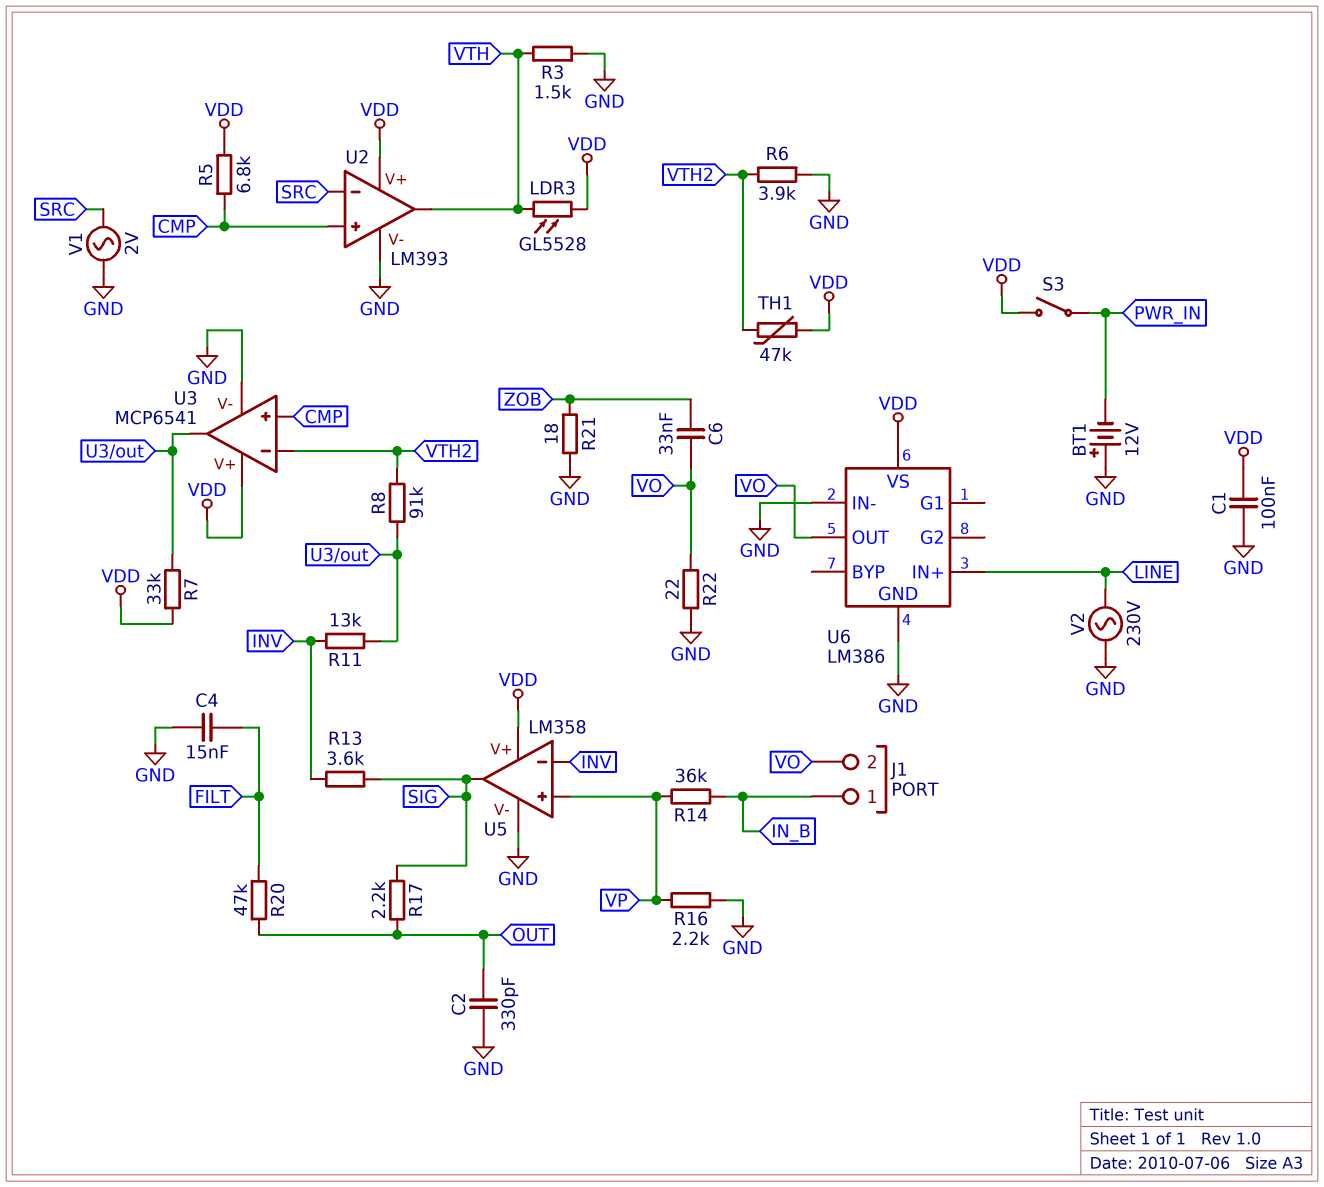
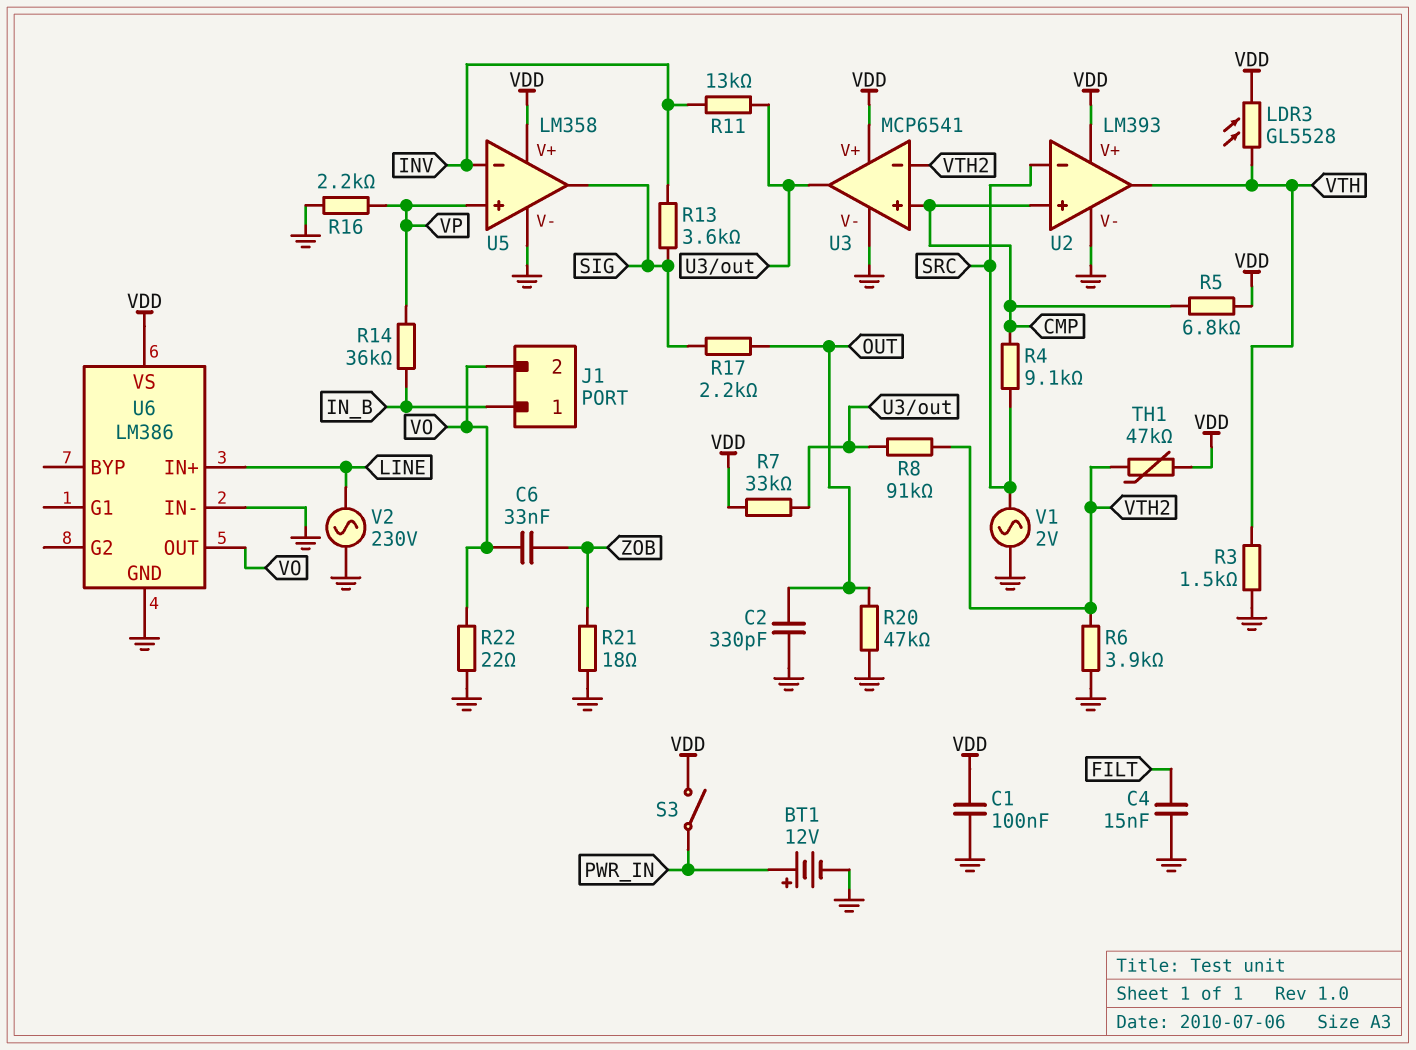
BT1: 12V (plus GND, minus PWR_IN) -> 12V (plus PWR_IN, minus GND)
R4: none -> 9.1k (CMP, SRC)
R20: 47k (FILT, OUT) -> 47k (GND, OUT)

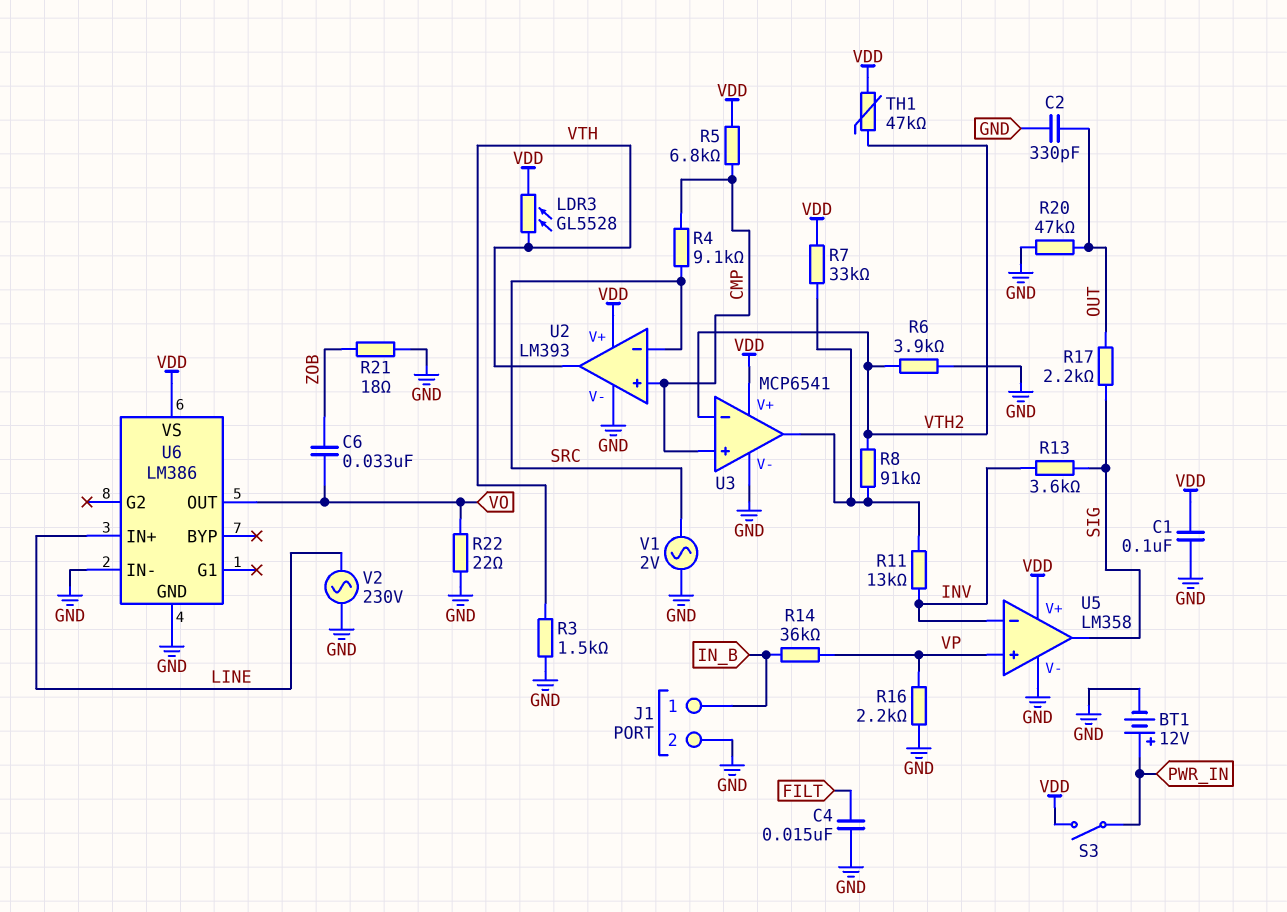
J1 pin 2: VO -> GND

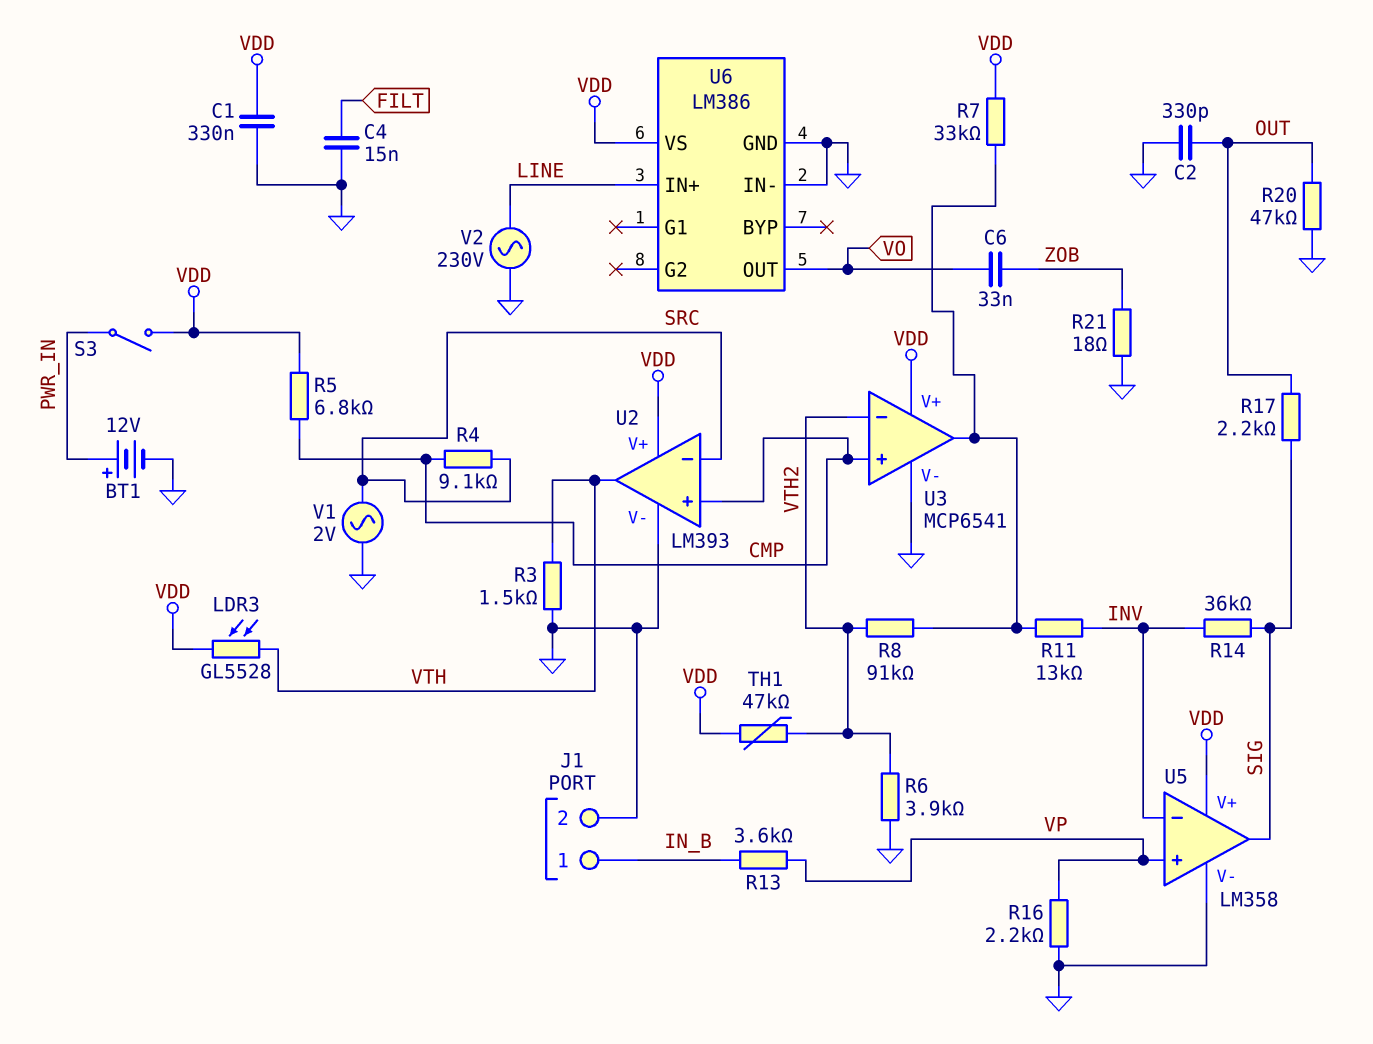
C1: 100nF (GND, VDD) -> 330nF (GND, VDD)
R13: 3.6k (INV, SIG) -> 3.6k (IN_B, VP)
R14: 36k (IN_B, VP) -> 36k (INV, SIG)
R22: 22 (GND, VO) -> none

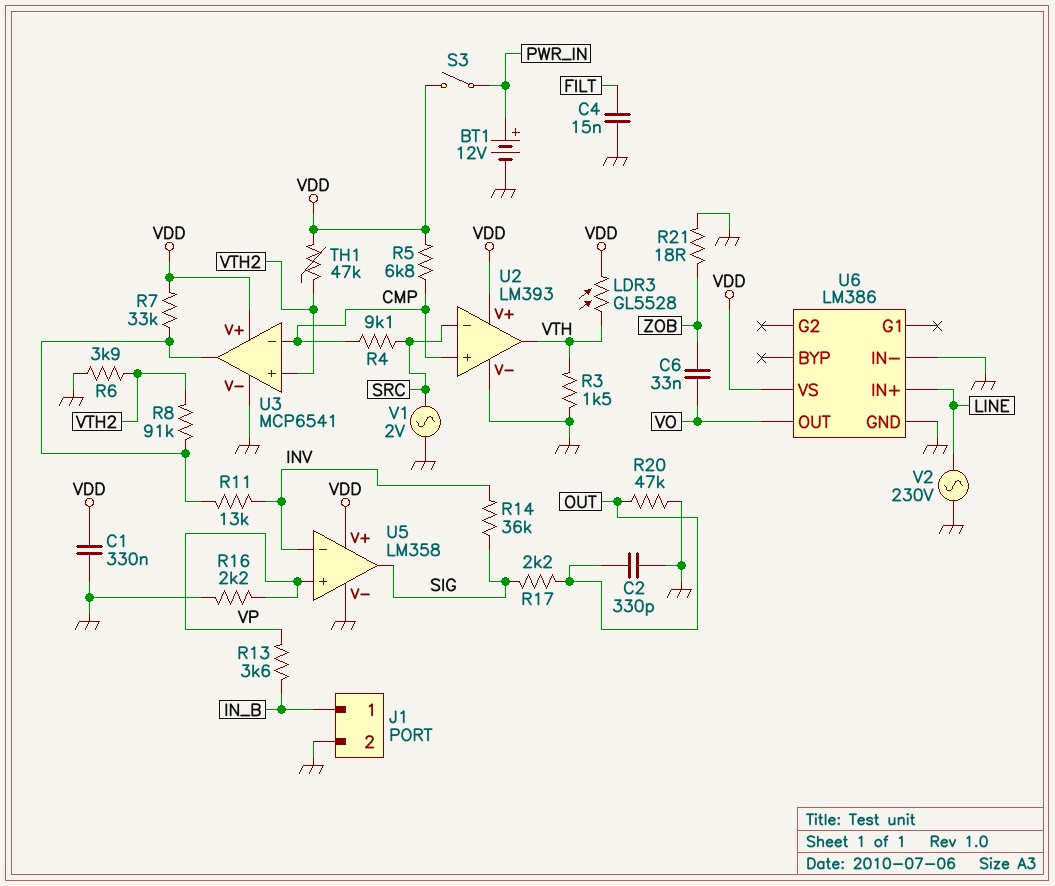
U3 pin in+: CMP -> VTH2
U3 pin in-: VTH2 -> CMP

